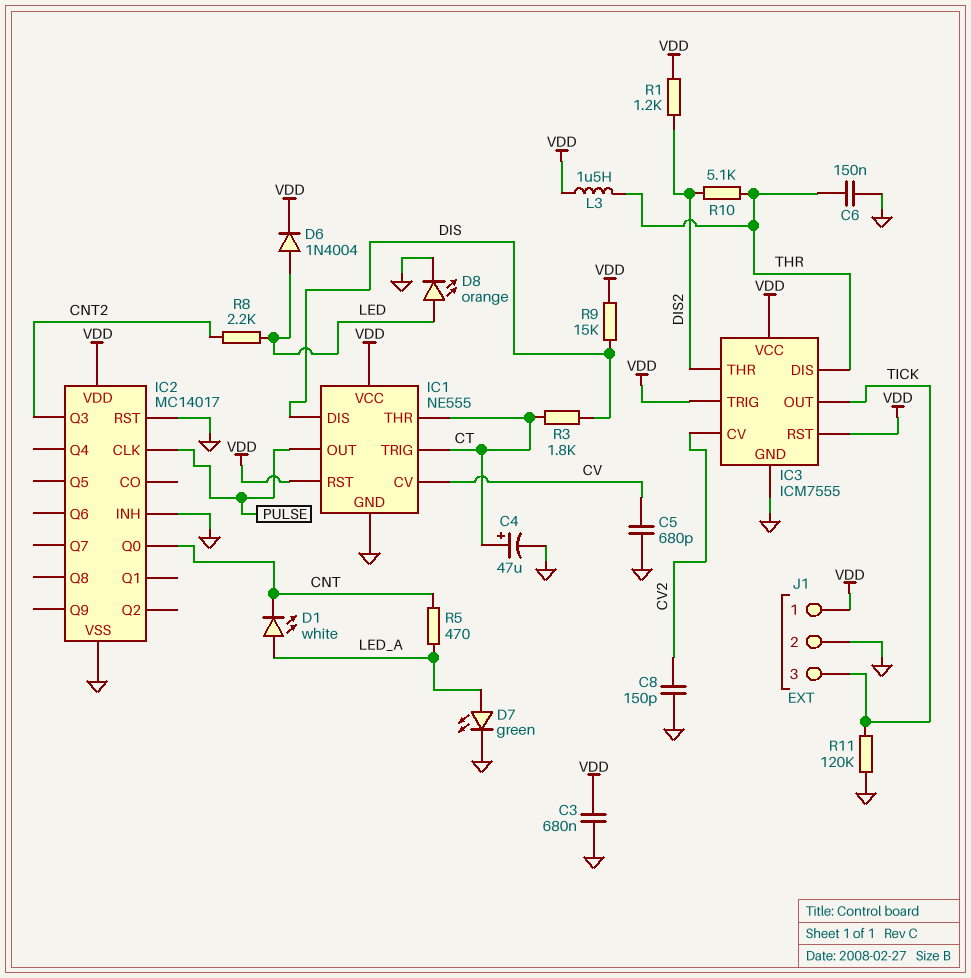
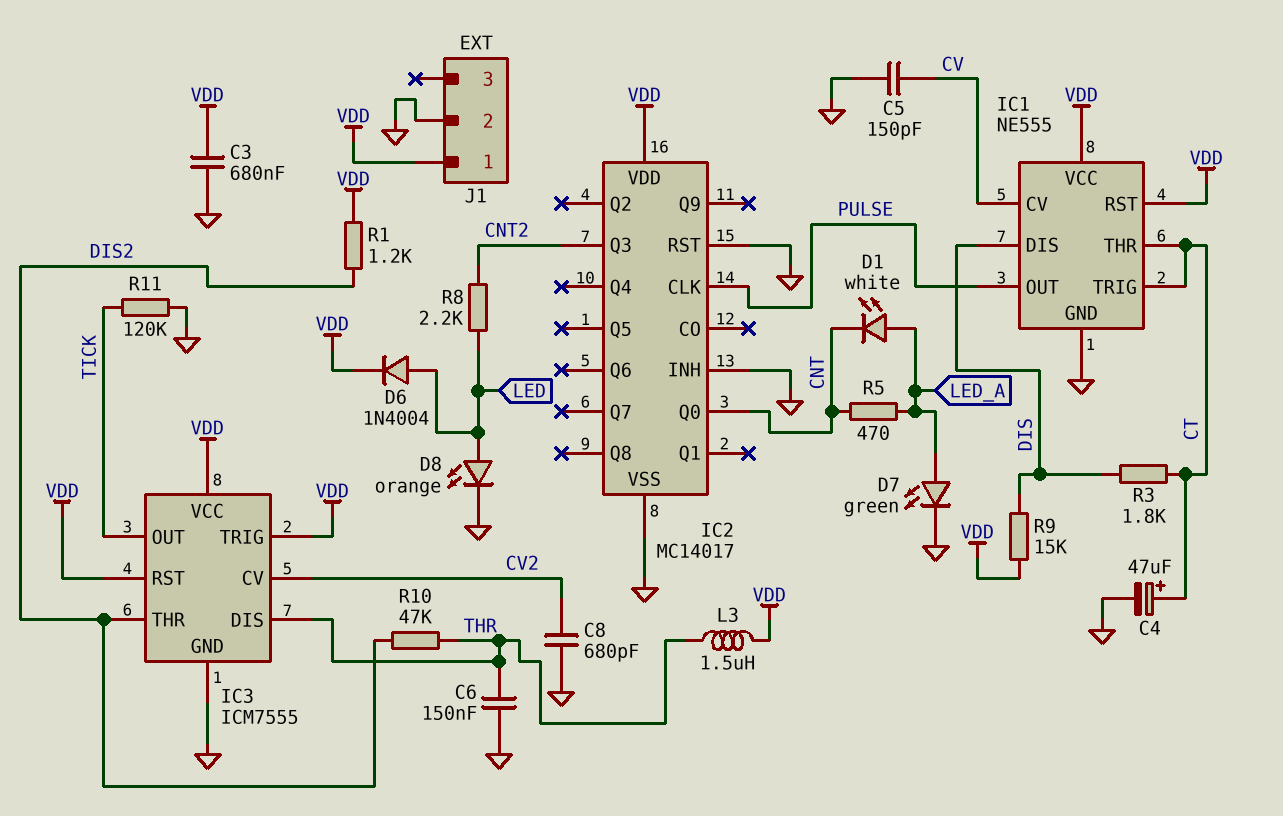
C5: 680pF (CV, GND) -> 150pF (CV, GND)
C8: 150pF (CV2, GND) -> 680pF (CV2, GND)
J1 pin 3: TICK -> none
R10: 5.1k (DIS2, THR) -> 47k (DIS2, THR)

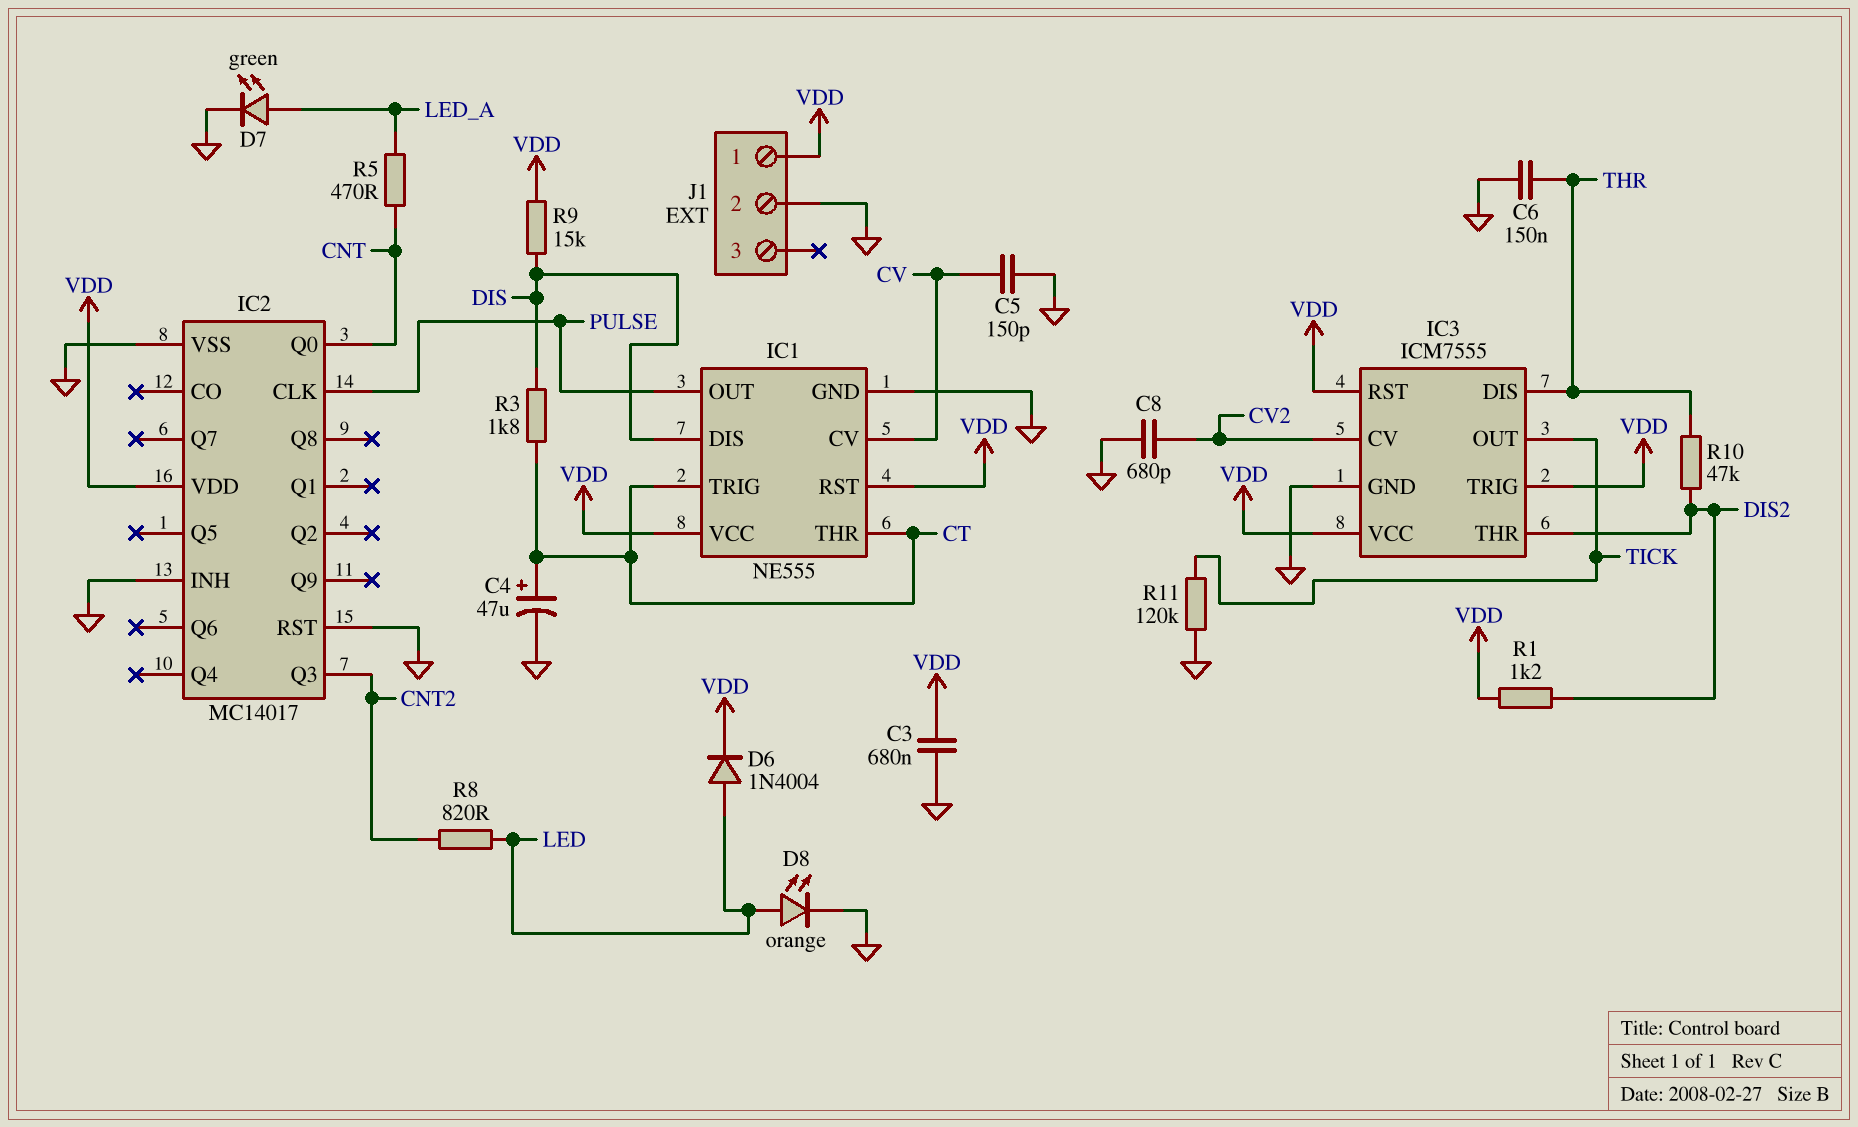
D1: LED white (A LED_A, K CNT) -> none
L3: 1.5uH (THR, VDD) -> none
R8: 2.2k (CNT2, LED) -> 820 (CNT2, LED)

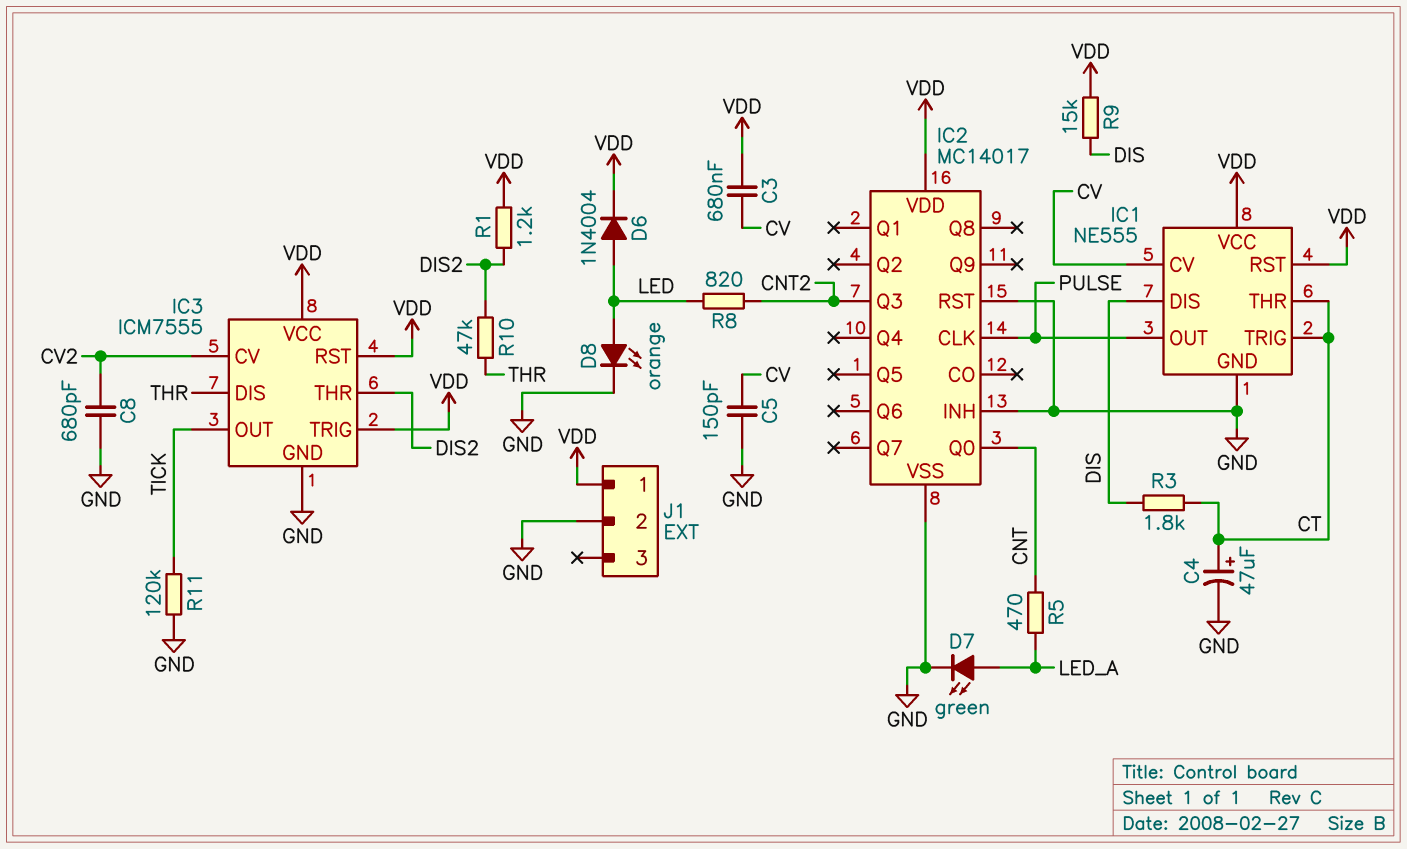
C3: 680nF (GND, VDD) -> 680nF (CV, VDD)
C6: 150nF (GND, THR) -> none

